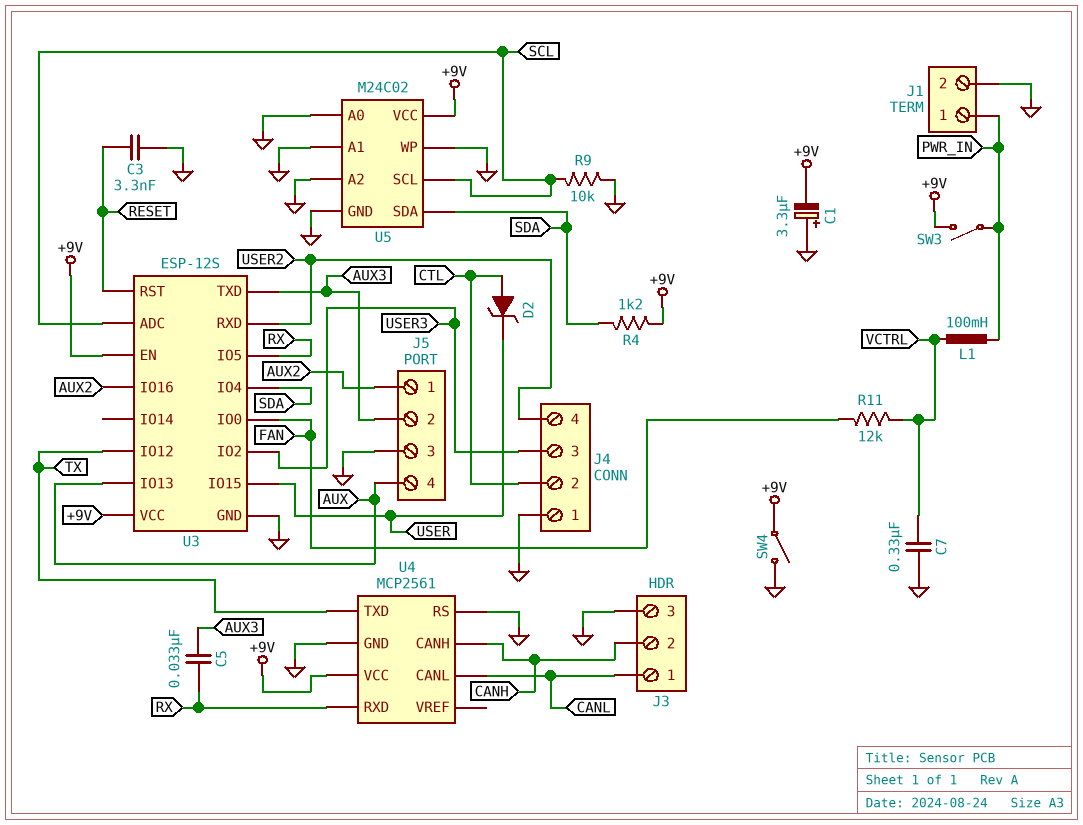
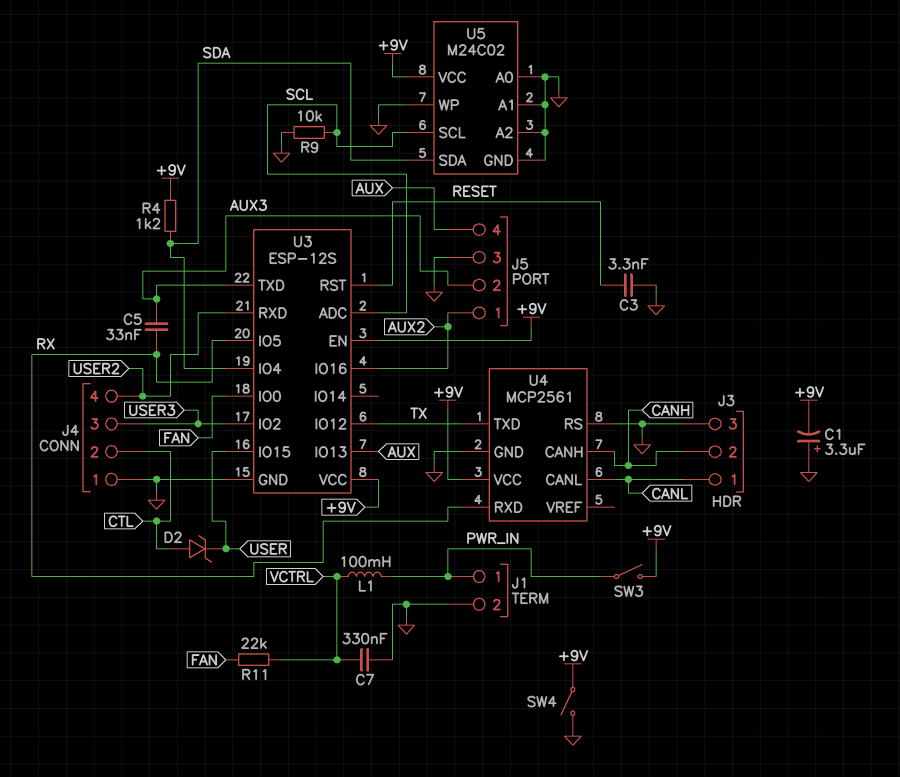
R11: 12k (FAN, VCTRL) -> 22k (FAN, VCTRL)

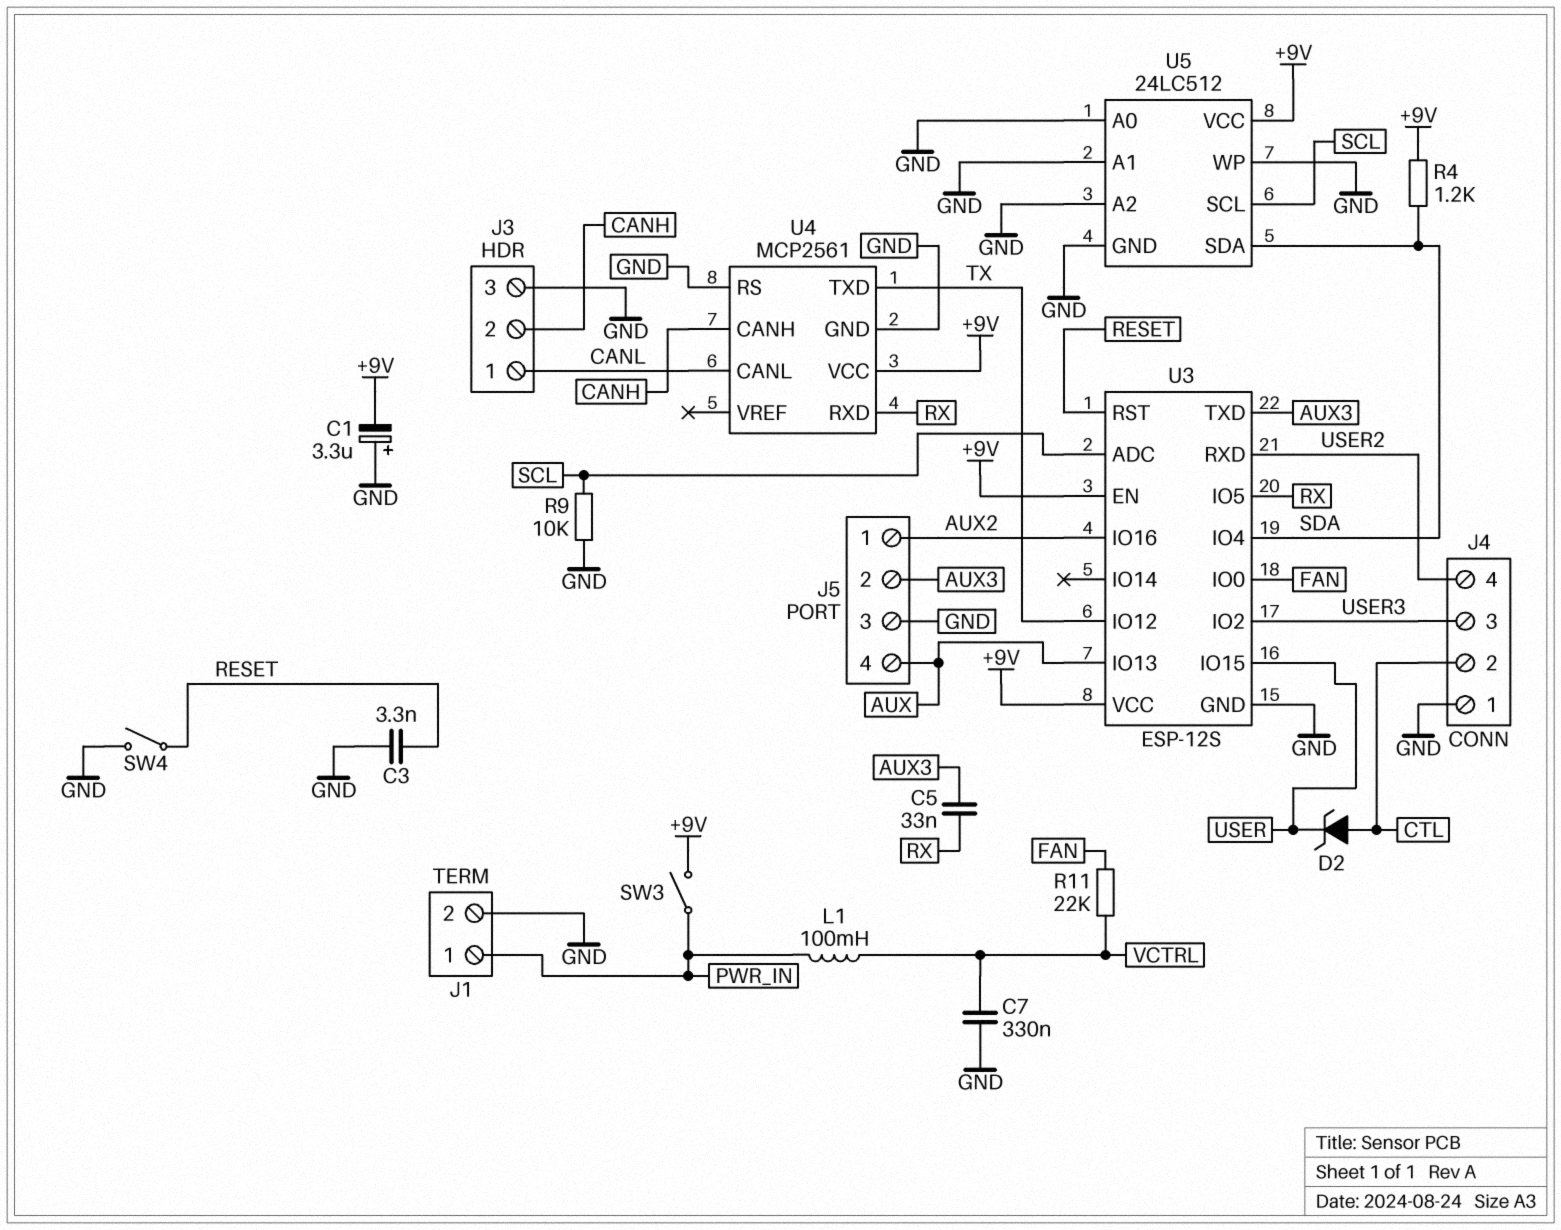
SW4: switch (+9V, GND) -> switch (GND, RESET)
U5: M24C02 -> 24LC512

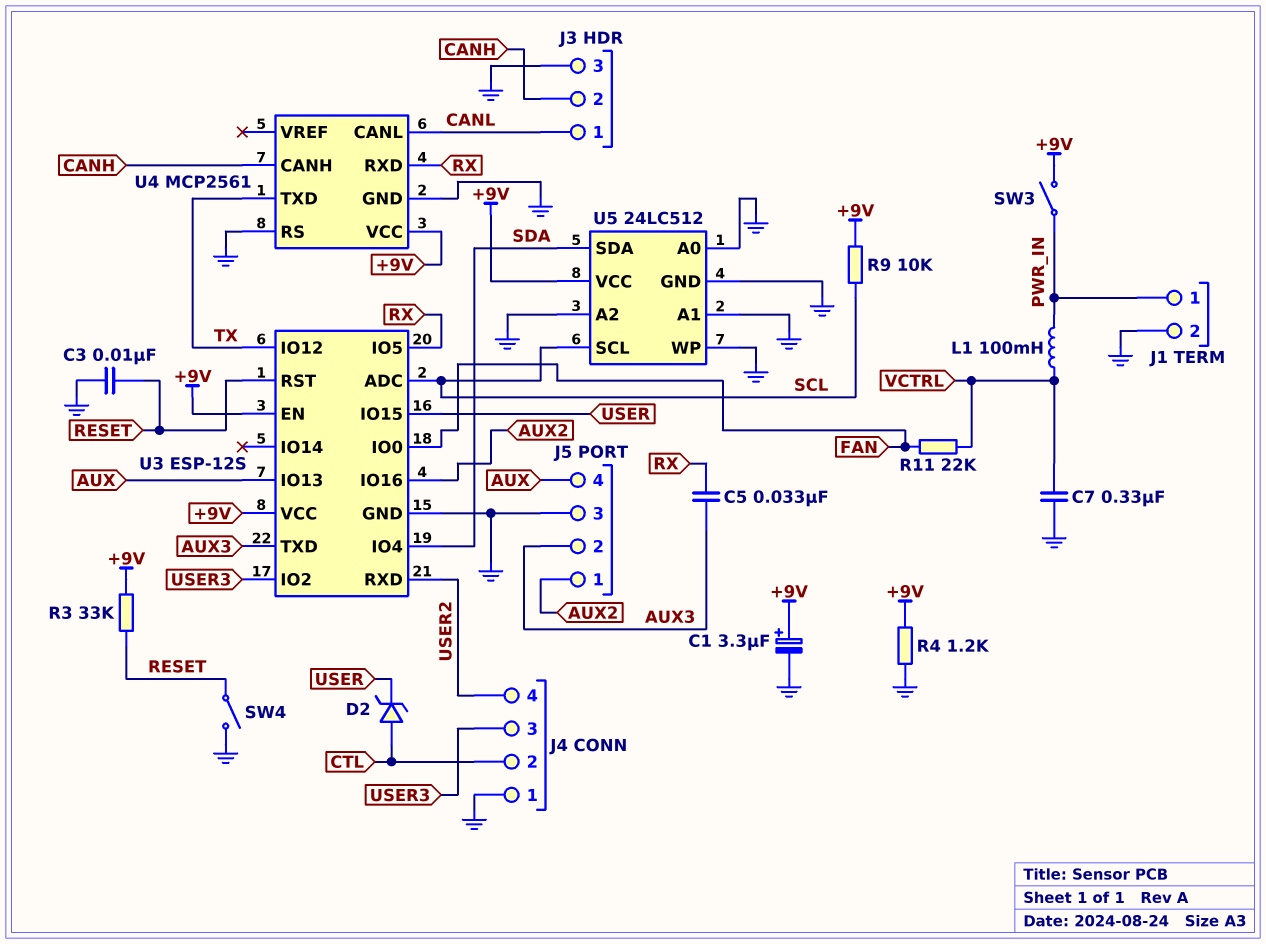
C1: 3.3uF (plus GND, minus +9V) -> 3.3uF (plus +9V, minus GND)
C3: 3.3nF (GND, RESET) -> 10nF (GND, RESET)
R3: none -> 33k (+9V, RESET)
R4: 1.2k (+9V, SDA) -> 1.2k (+9V, GND)
R9: 10k (GND, SCL) -> 10k (+9V, SCL)

